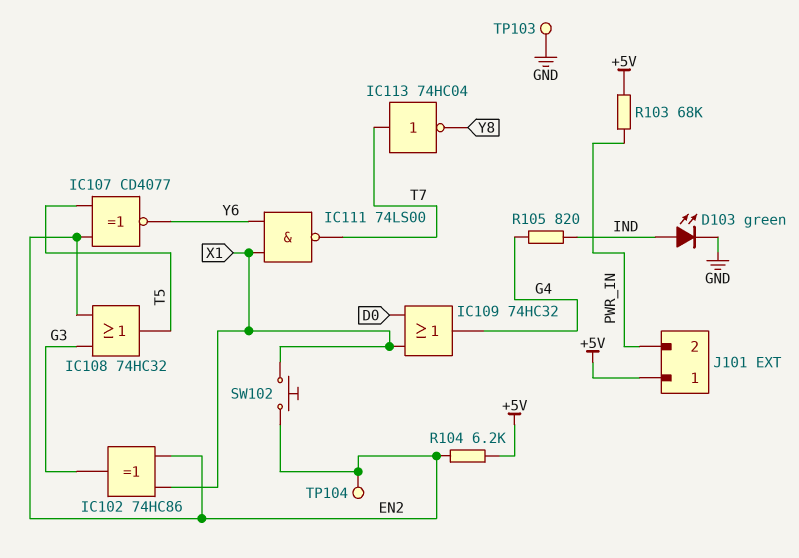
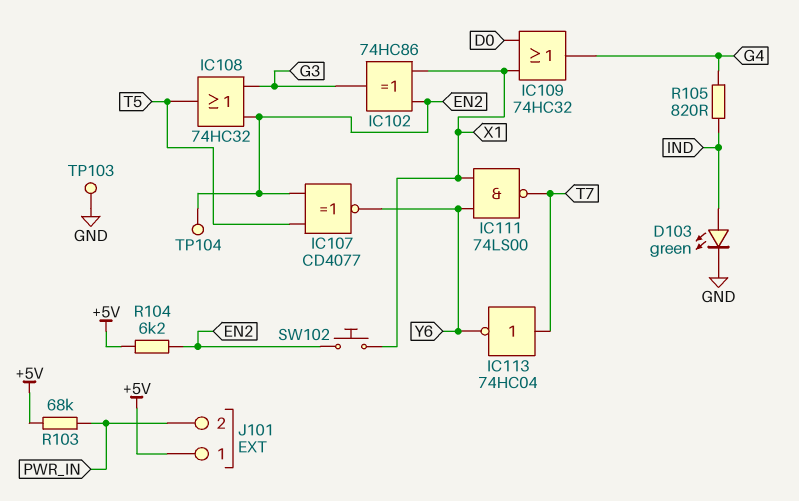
IC113: NOT 74HC04 (in T7, out Y8) -> NOT 74HC04 (in T7, out Y6)

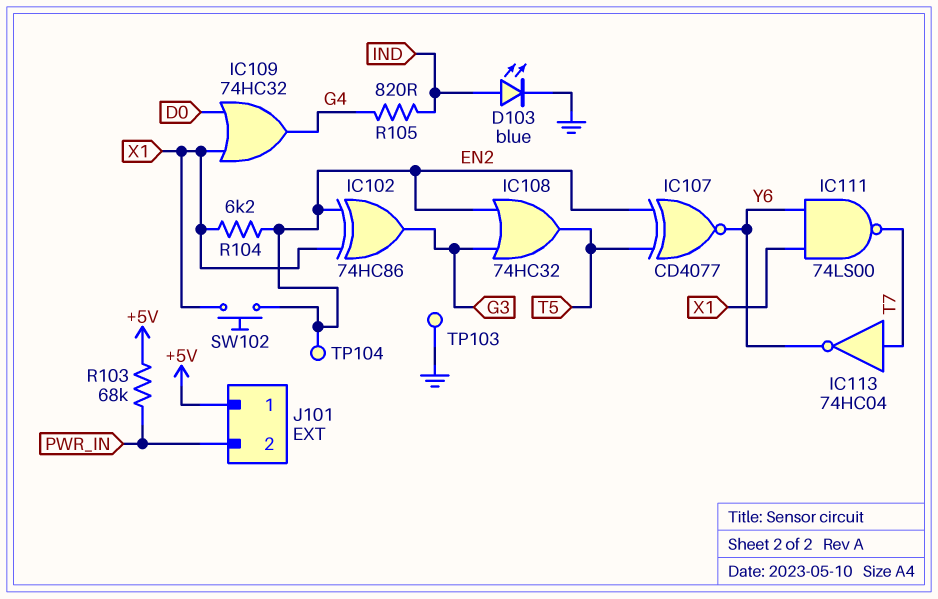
D103: LED green (A IND, K GND) -> LED blue (A IND, K GND)
R104: 6.2k (+5V, EN2) -> 6.2k (EN2, X1)

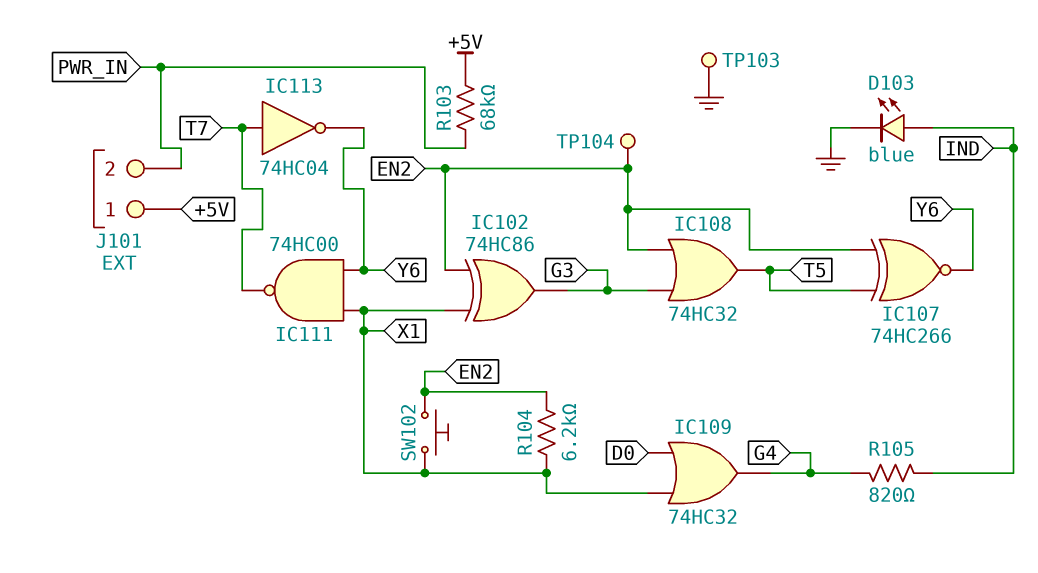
IC107: XNOR CD4077 (in EN2, in T5, out Y6) -> XNOR 74HC266 (in EN2, in T5, out Y6)
IC111: NAND 74LS00 (in X1, in Y6, out T7) -> NAND 74HC00 (in X1, in Y6, out T7)

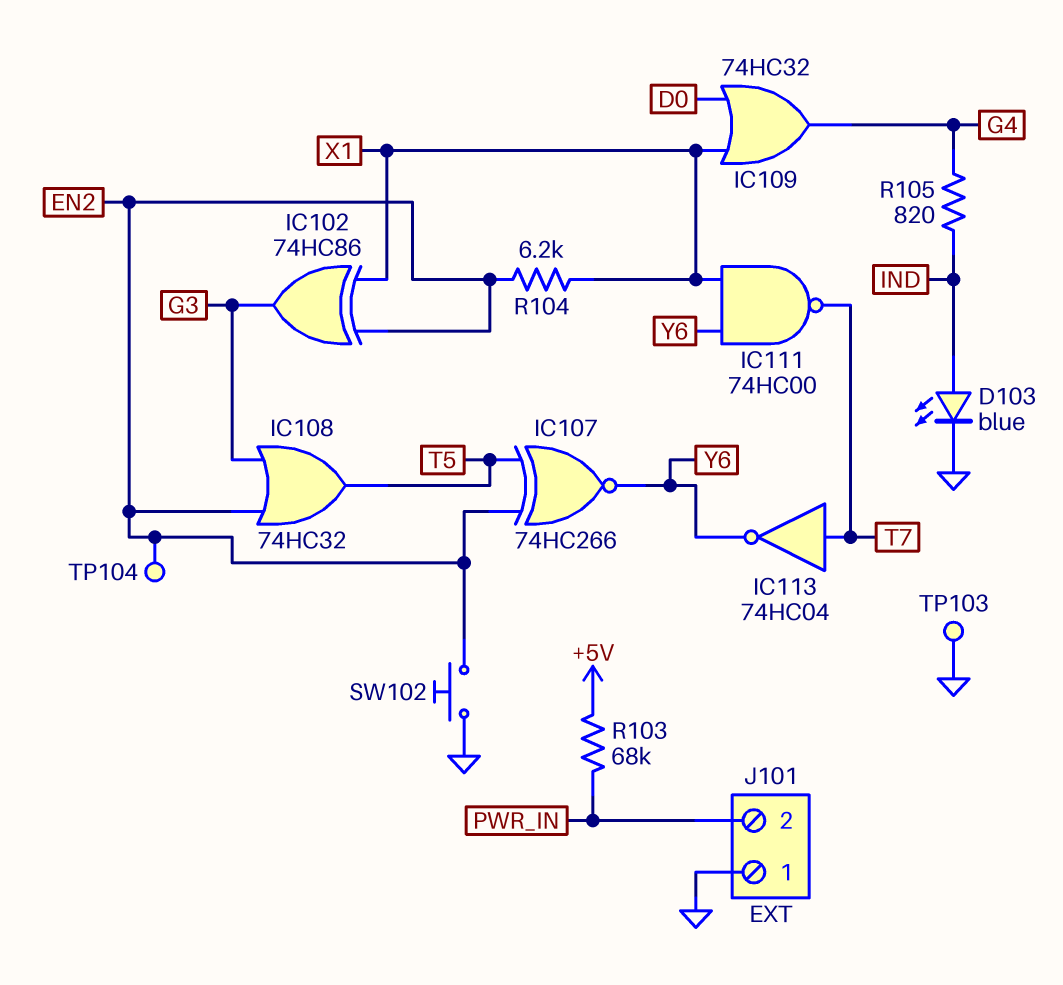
J101 pin 1: +5V -> GND
SW102: button (EN2, X1) -> button (EN2, GND)

